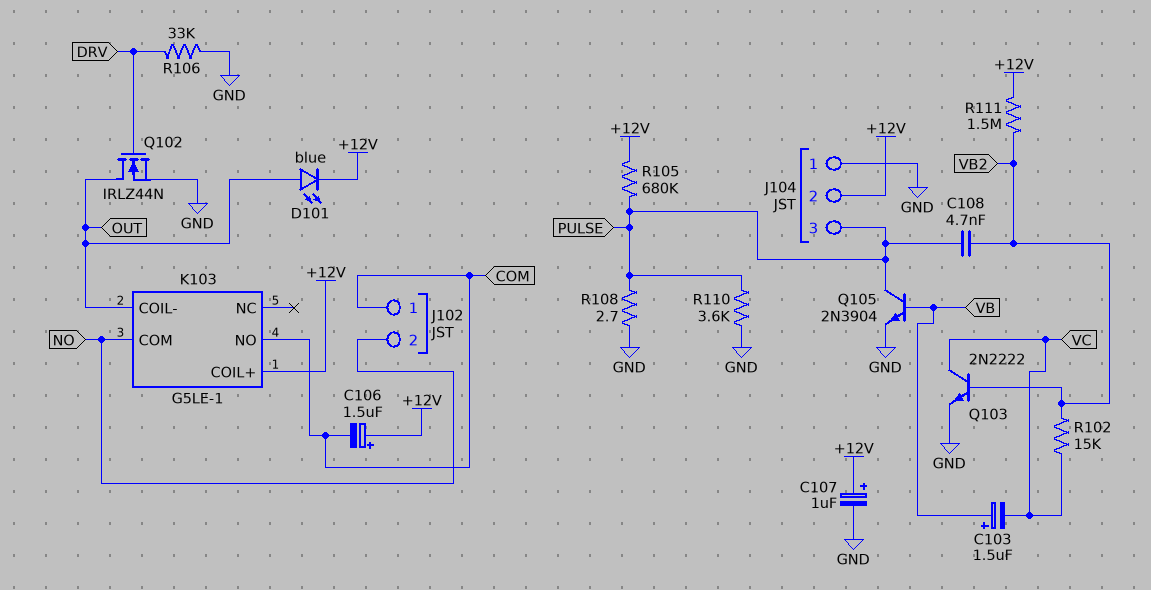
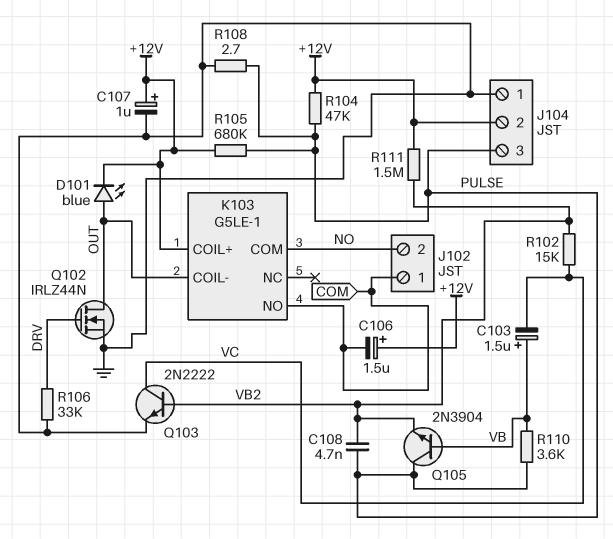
Q105: NPN 2N3904 (B VB, C PULSE, E GND) -> NPN 2N3904 (B VB, C PULSE, E VB2)
R104: none -> 47k (+12V, PULSE)
R110: 3.6k (GND, PULSE) -> 3.6k (PULSE, VB)

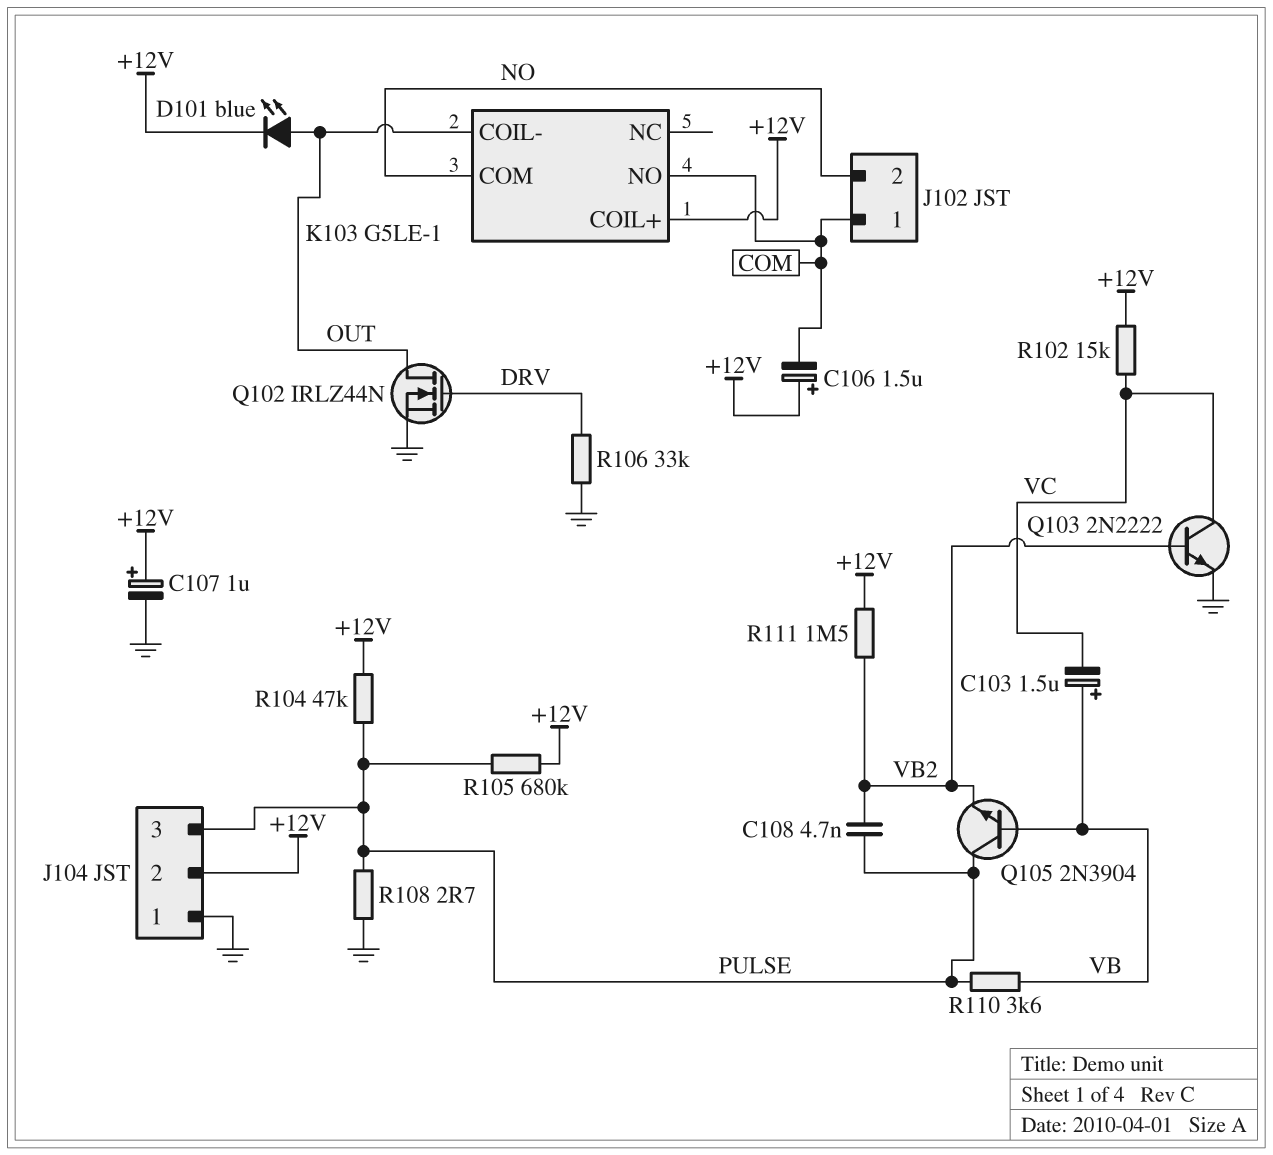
R102: 15k (VB2, VC) -> 15k (+12V, VC)

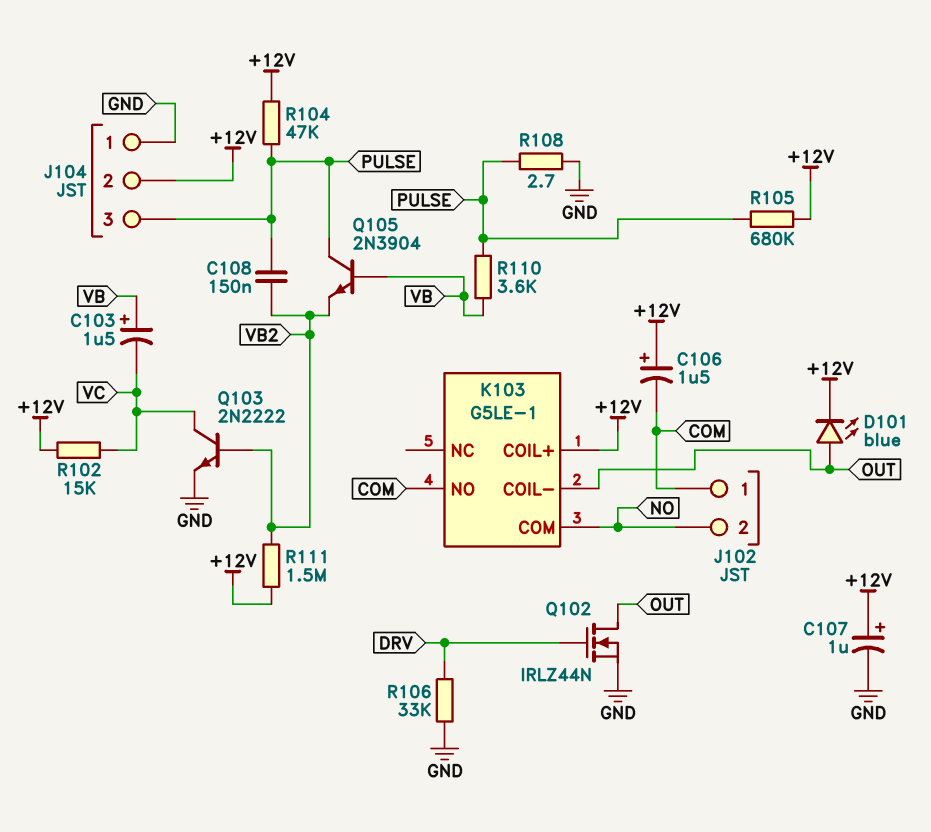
C108: 4.7nF (PULSE, VB2) -> 150nF (PULSE, VB2)

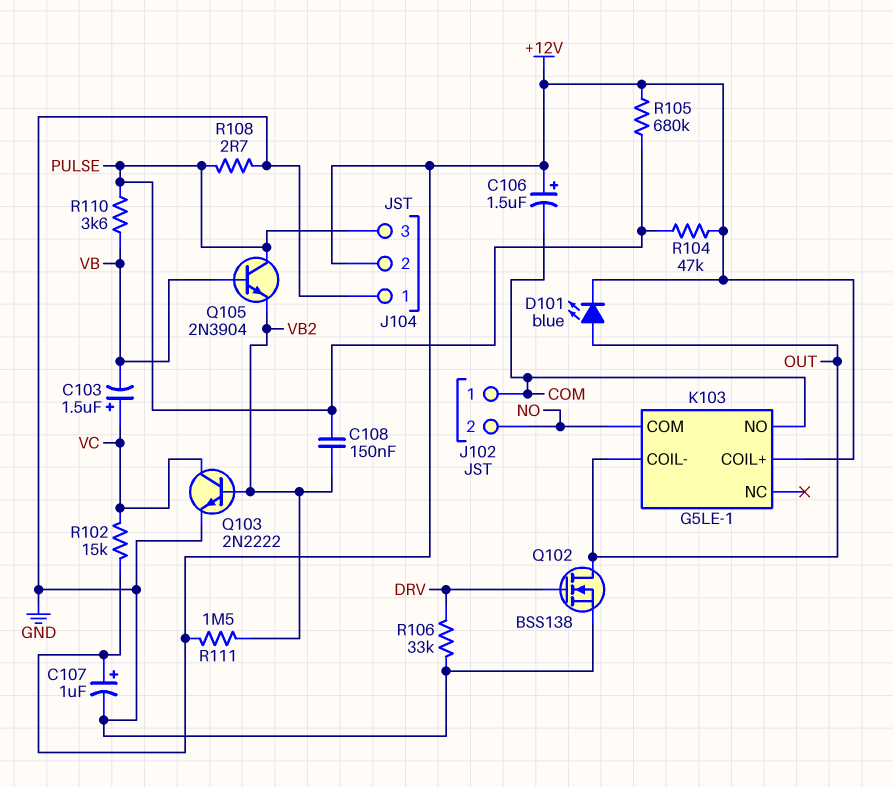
C103: 1.5uF (plus VB, minus VC) -> 1.5uF (plus VC, minus VB)
Q102: NMOS IRLZ44N (G DRV, D OUT, S GND) -> NMOS BSS138 (G DRV, D OUT, S GND)

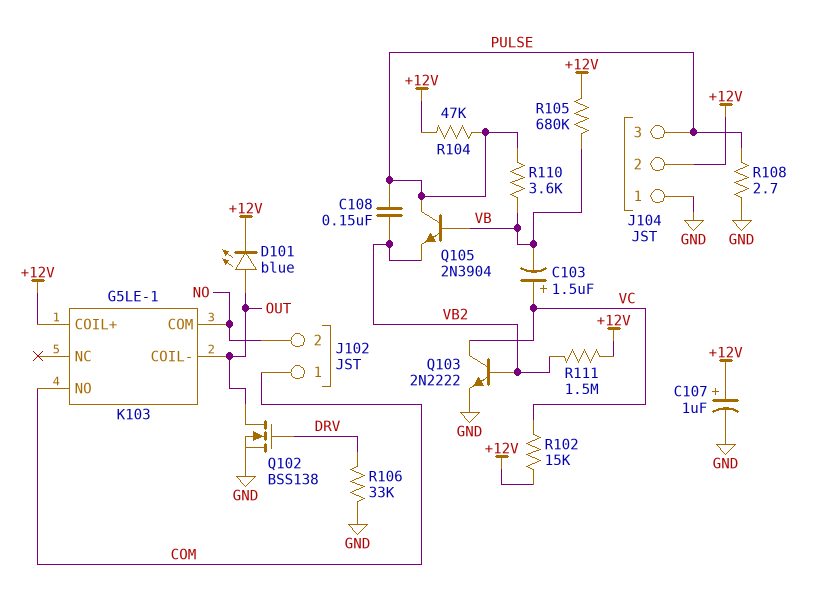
C106: 1.5uF (plus +12V, minus COM) -> none
R105: 680k (+12V, PULSE) -> 680k (+12V, VB)

